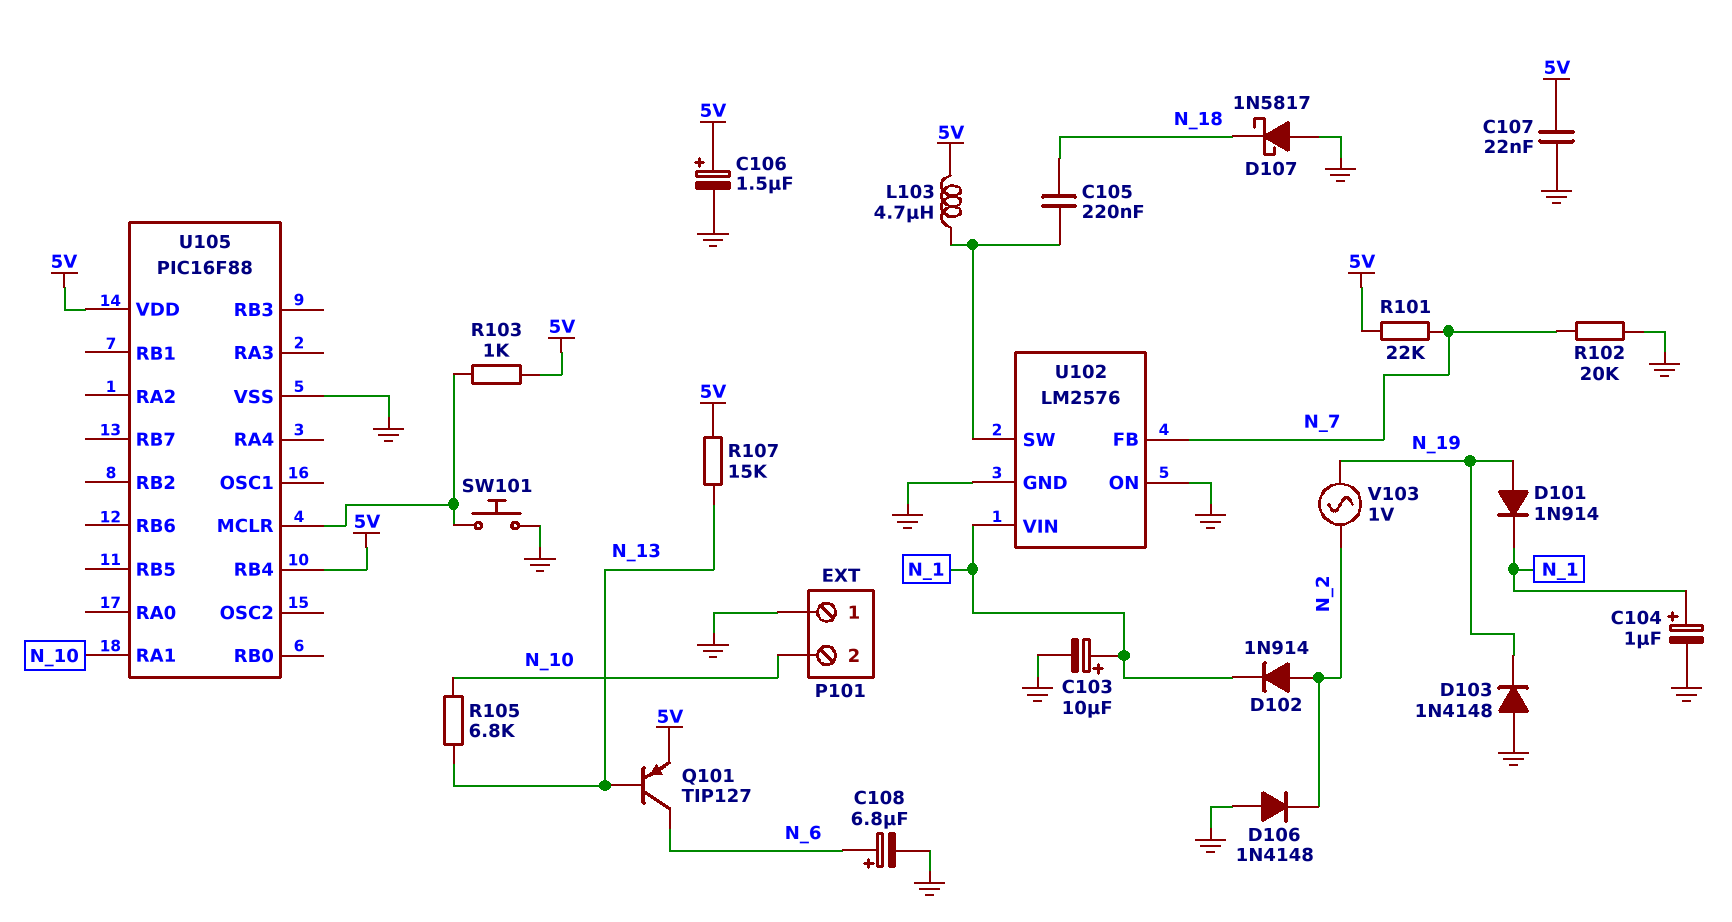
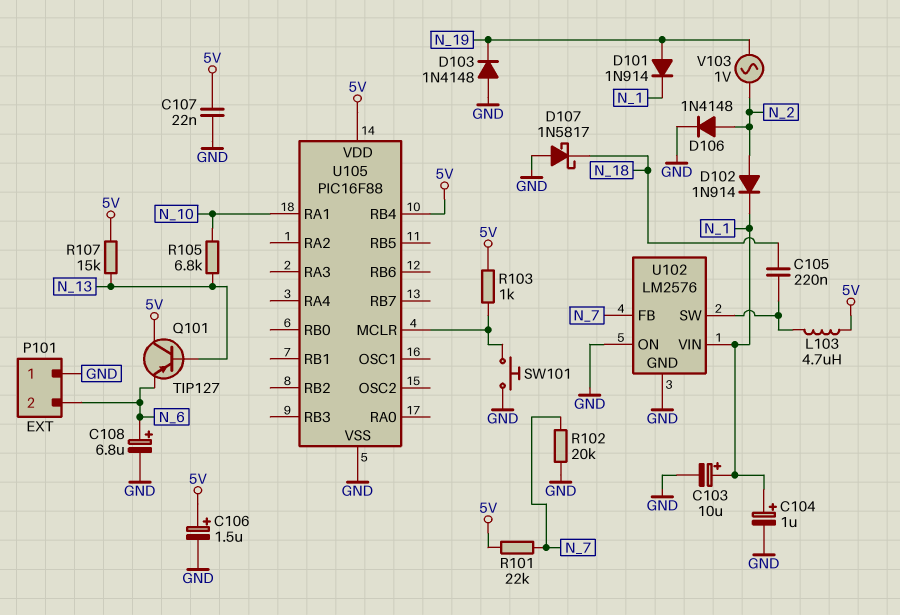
D106: diode 1N4148 (A GND, K N_2) -> diode 1N4148 (A N_2, K GND)
P101 pin 2: N_10 -> N_6
Q101: PNP TIP127 (B N_13, C N_6, E 5V) -> PNP TIP127 (B N_13, C 5V, E N_6)

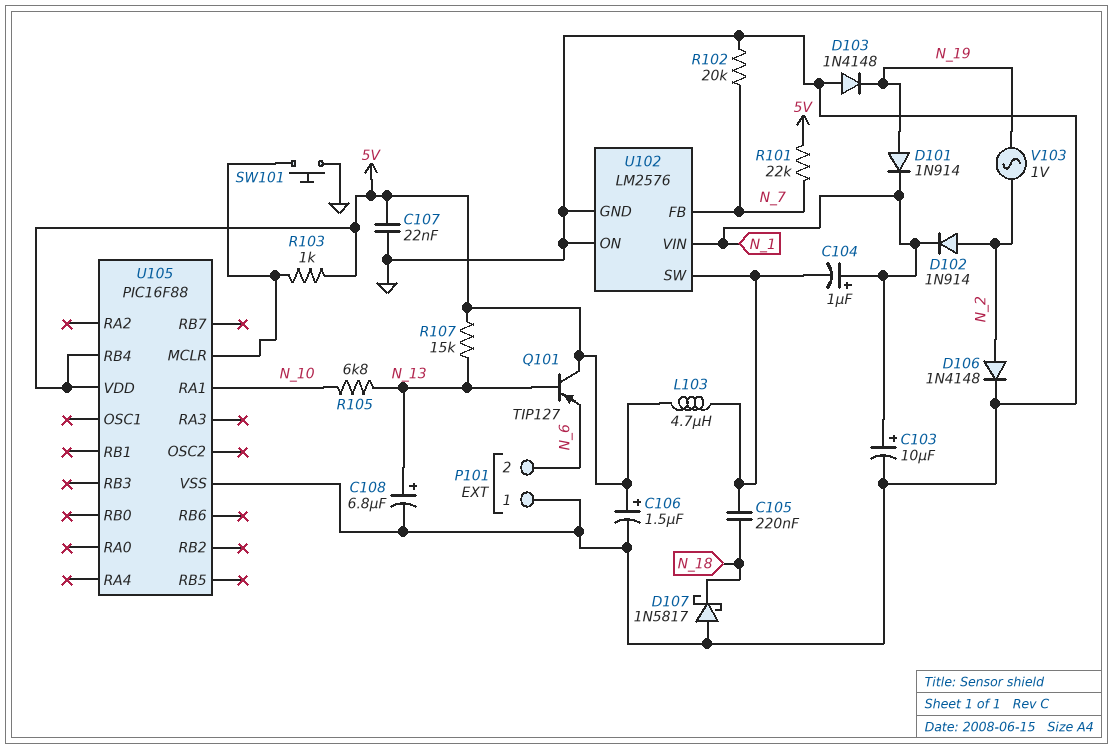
C104: 1uF (plus N_1, minus GND) -> 1uF (plus N_1, minus U102/SW)
C108: 6.8uF (plus N_6, minus GND) -> 6.8uF (plus N_13, minus GND)

